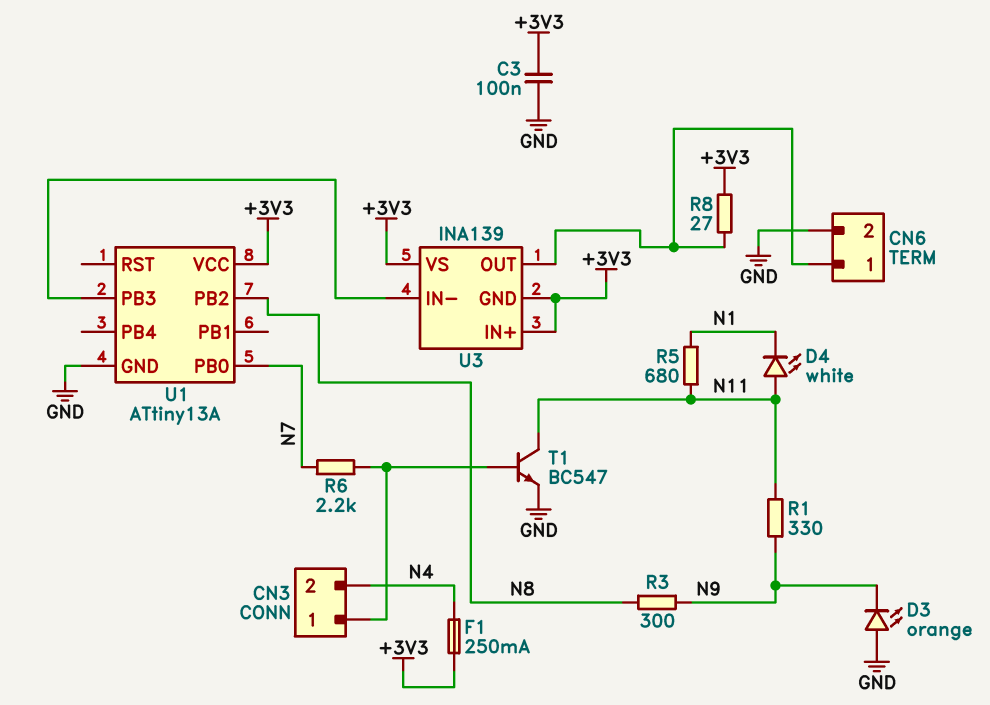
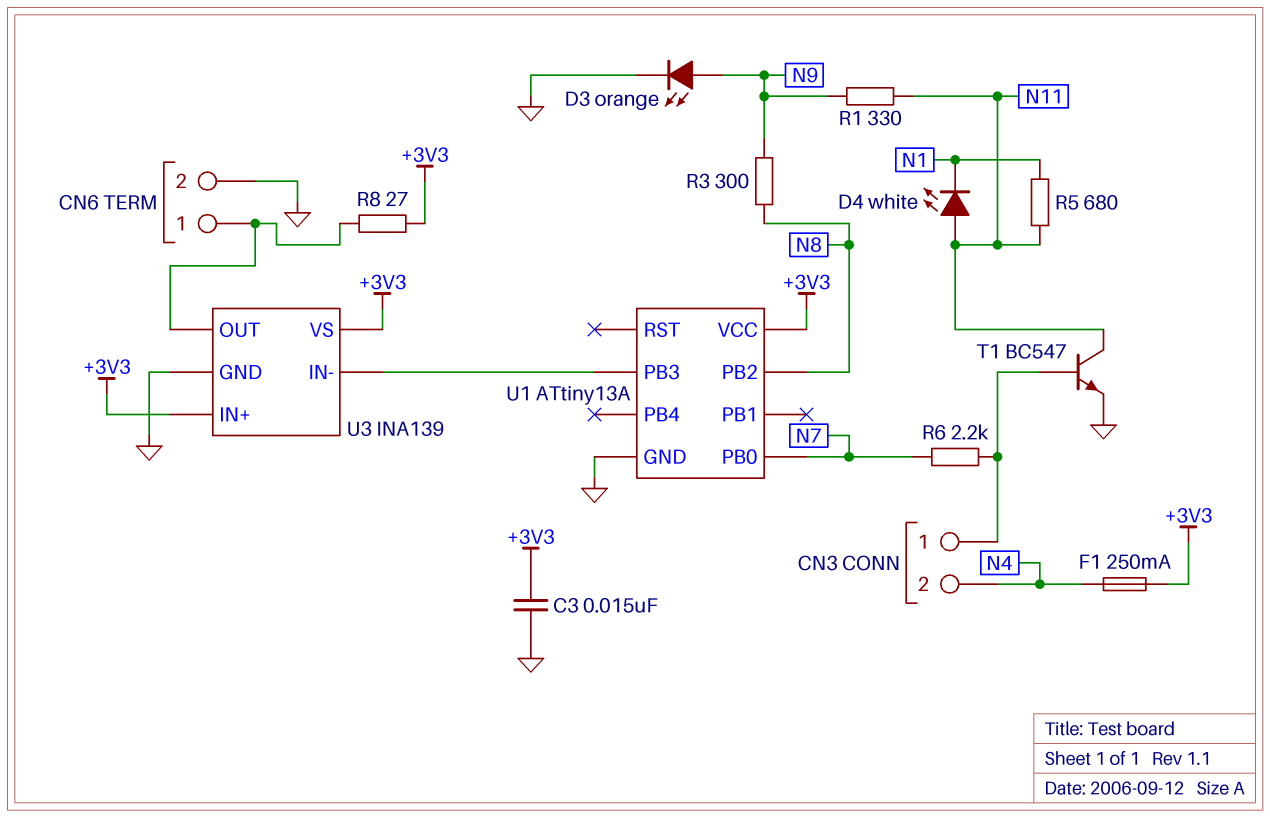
C3: 100nF (+3V3, GND) -> 15nF (+3V3, GND)
D3: LED orange (A GND, K N9) -> LED orange (A N9, K GND)
U3 pin GND: +3V3 -> GND

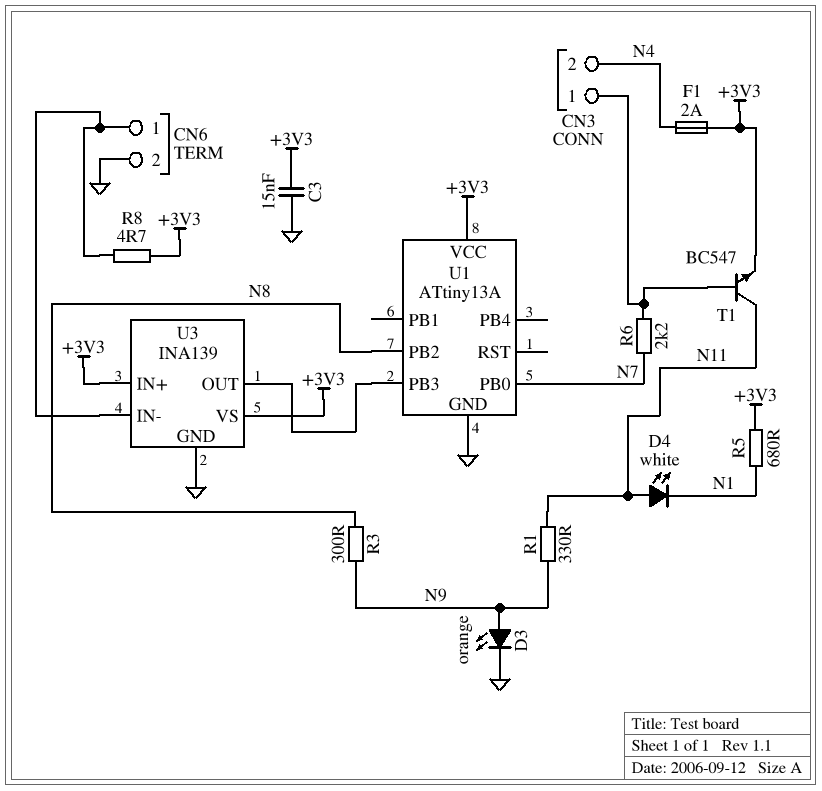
F1: 250mA (+3V3, N4) -> 2A (+3V3, N4)
R5: 680 (N1, N11) -> 680 (+3V3, N1)
R8: 27 (+3V3, CN6/1) -> 4.7 (+3V3, CN6/1)
T1: NPN BC547 (B CN3/1, C N11, E GND) -> NPN BC547 (B CN3/1, C N11, E +3V3)
U3 pin IN-: U1/PB3 -> CN6/1
U3 pin OUT: CN6/1 -> U1/PB3

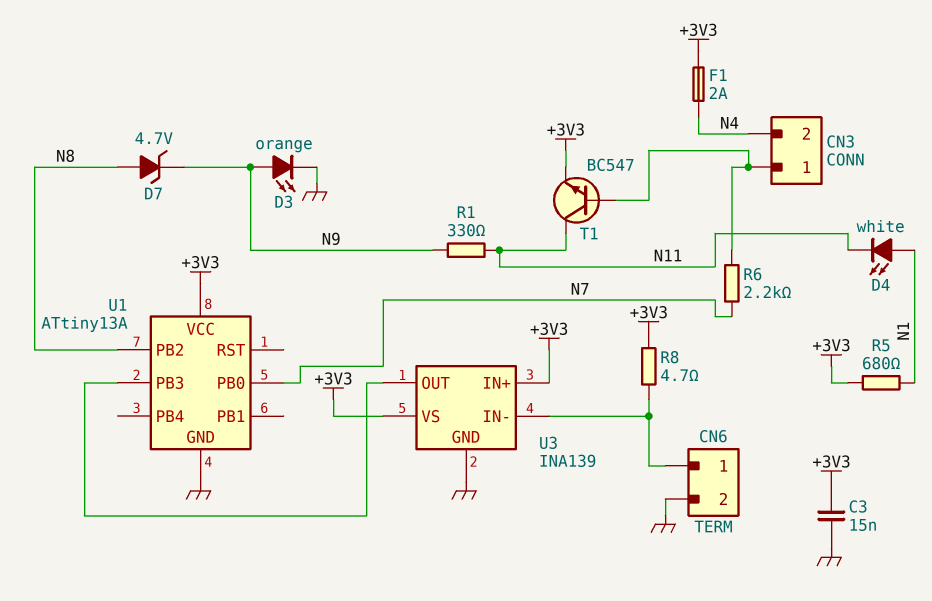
D4: LED white (A N11, K N1) -> LED white (A N1, K N11)
D7: none -> zener 4.7V (A N8, K N9)
R3: 300 (N8, N9) -> none

